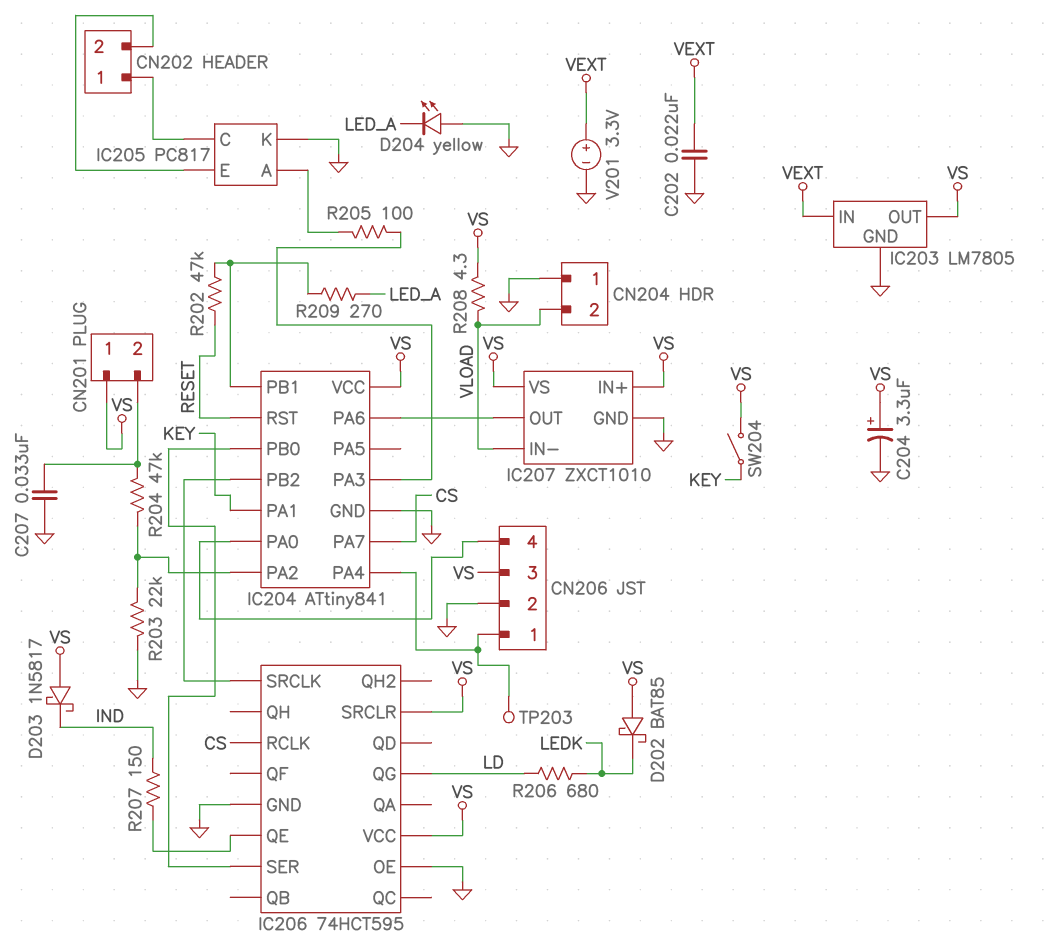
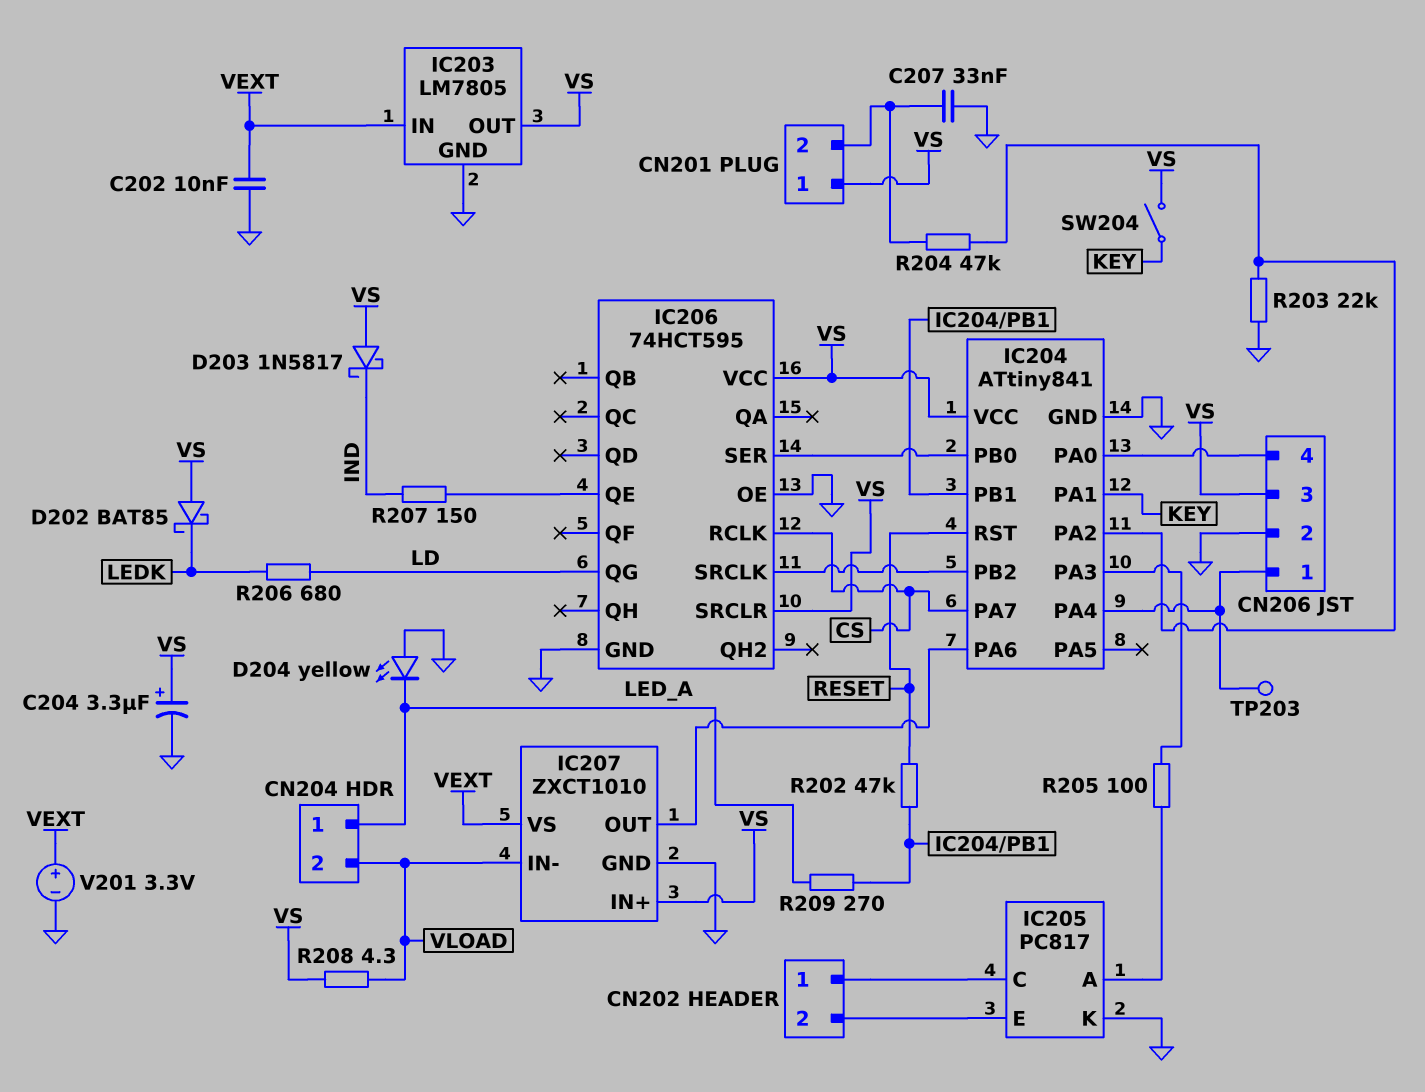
C202: 22nF (GND, VEXT) -> 10nF (GND, VEXT)
CN204 pin 1: GND -> LED_A
IC207 pin VS: VS -> VEXT

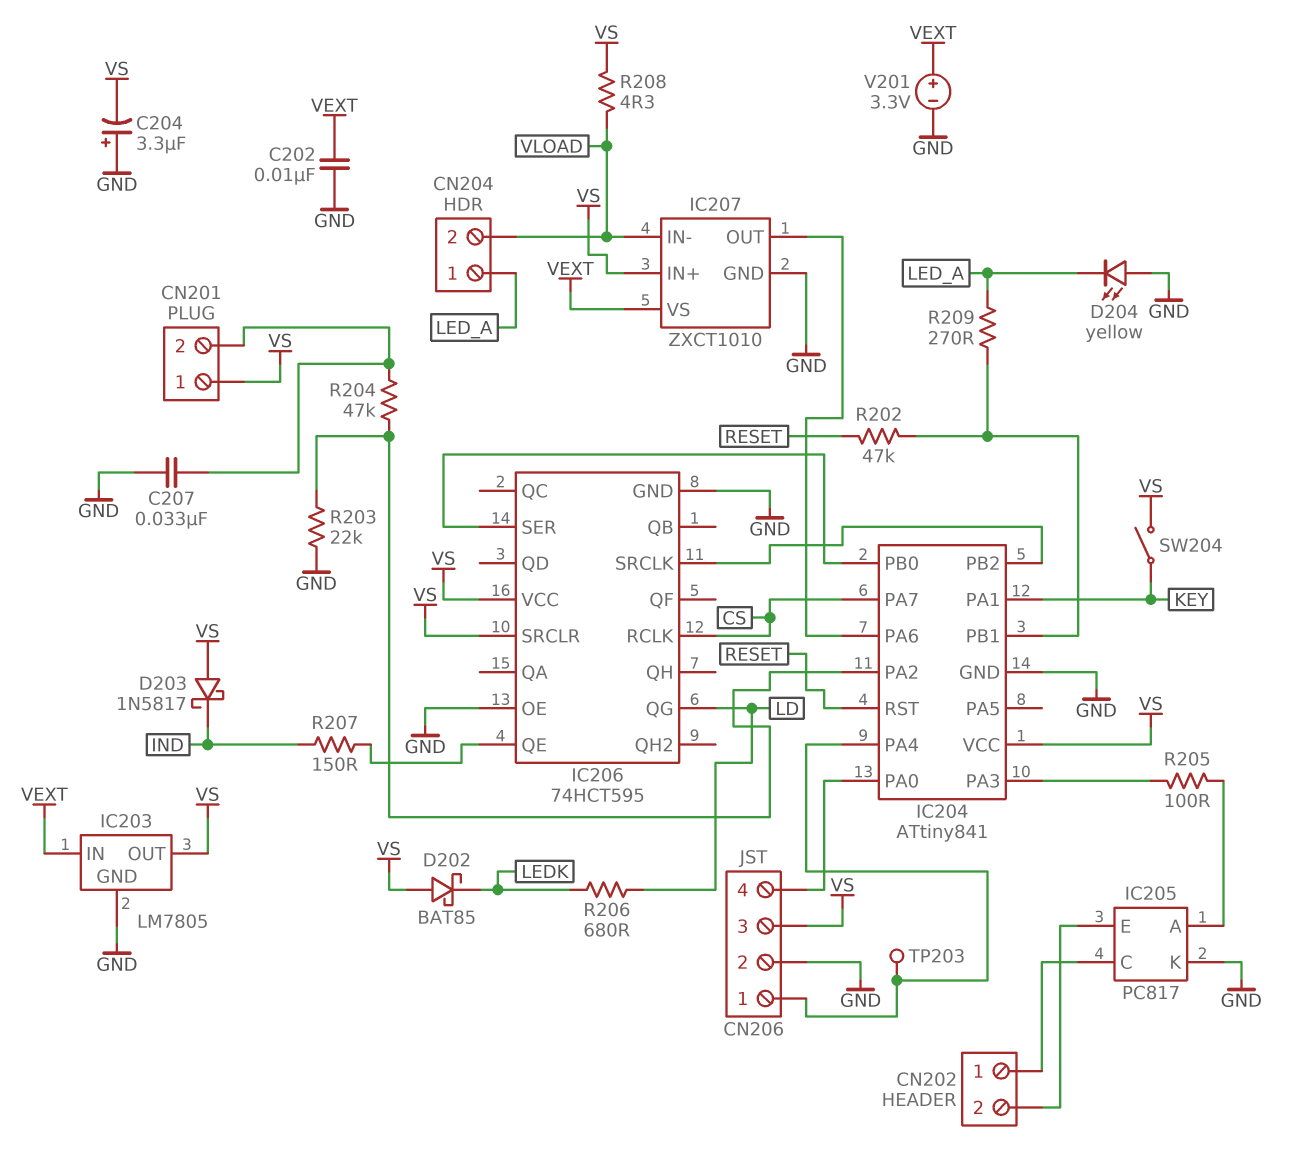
C204: 3.3uF (plus VS, minus GND) -> 3.3uF (plus GND, minus VS)

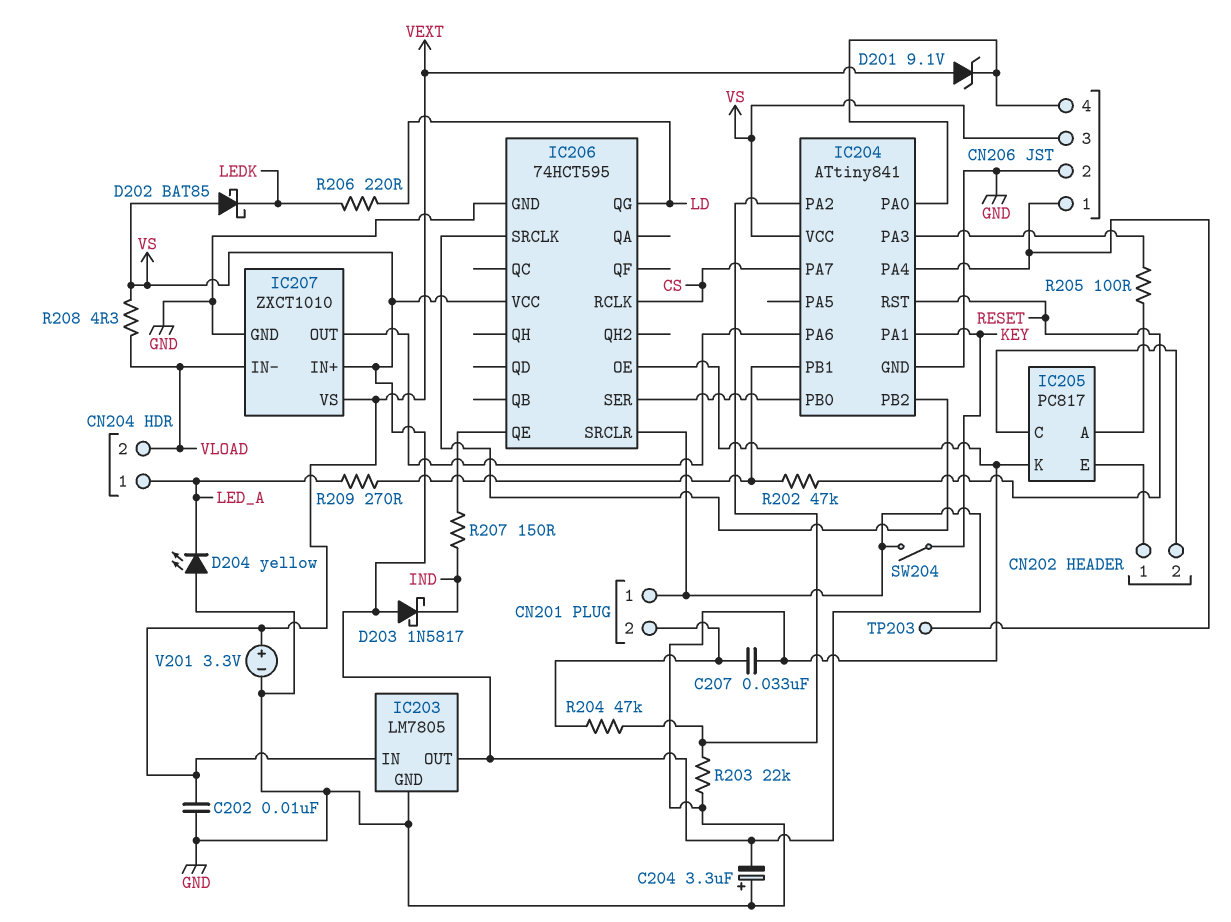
D201: none -> zener 9.1V (A VEXT, K CN206/4)
IC205 pin C: CN202/1 -> CN202/2
IC205 pin E: CN202/2 -> CN202/1
R206: 680 (LD, LEDK) -> 220 (LD, LEDK)

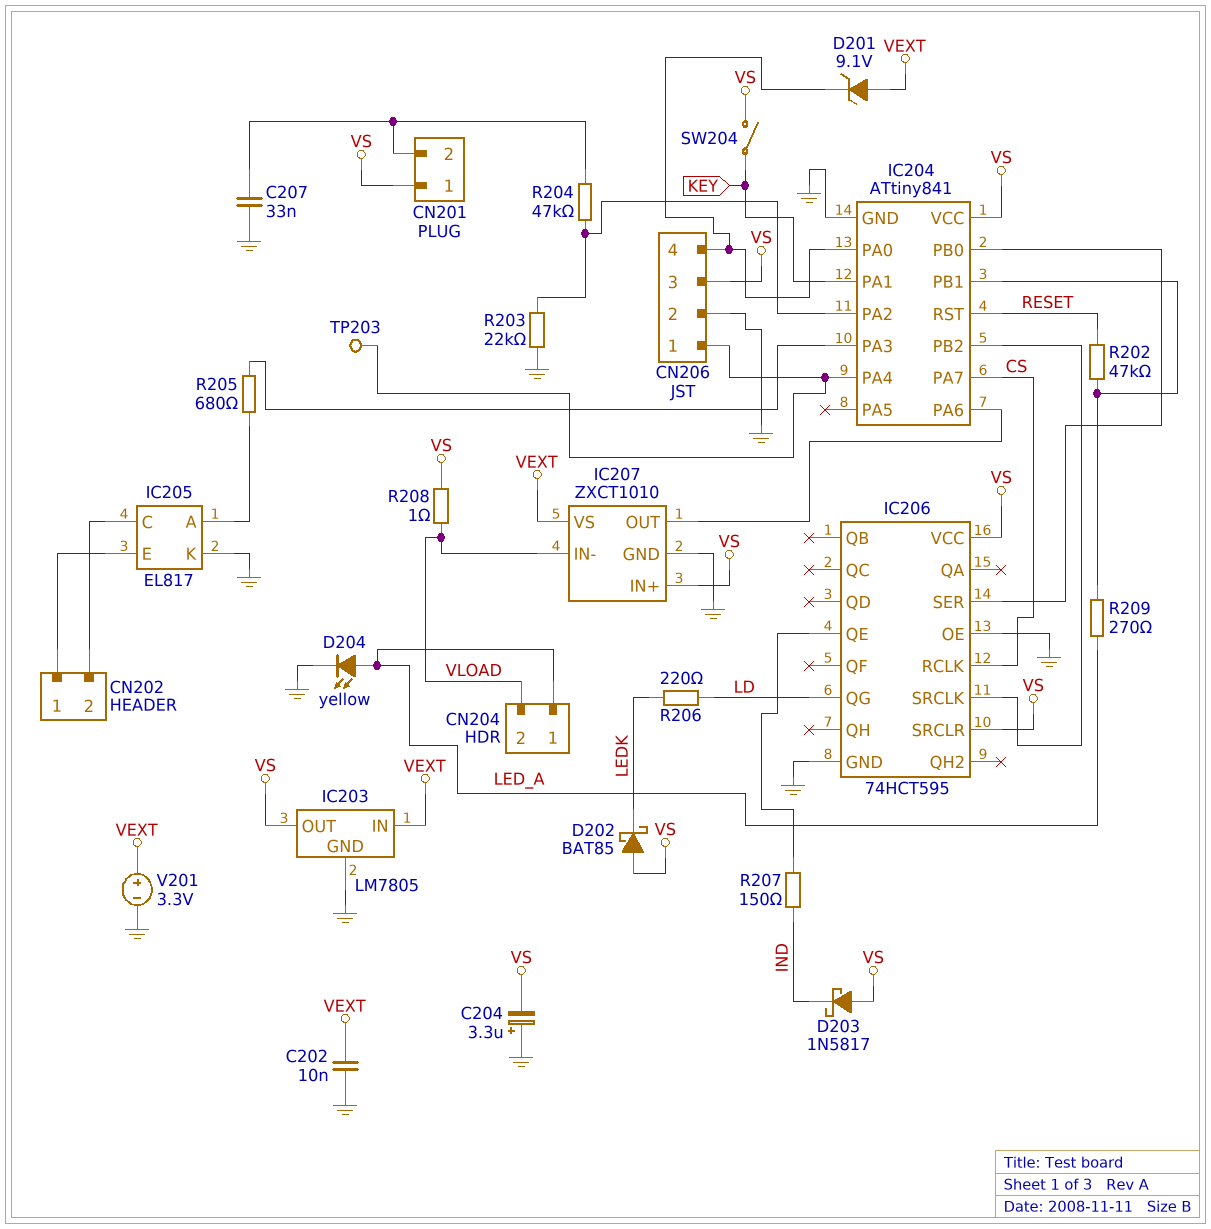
D204: LED yellow (A GND, K LED_A) -> LED yellow (A LED_A, K GND)
IC205: PC817 -> EL817
R205: 100 (IC204/PA3, IC205/A) -> 680 (IC204/PA3, IC205/A)
R208: 4.3 (VLOAD, VS) -> 1 (VLOAD, VS)

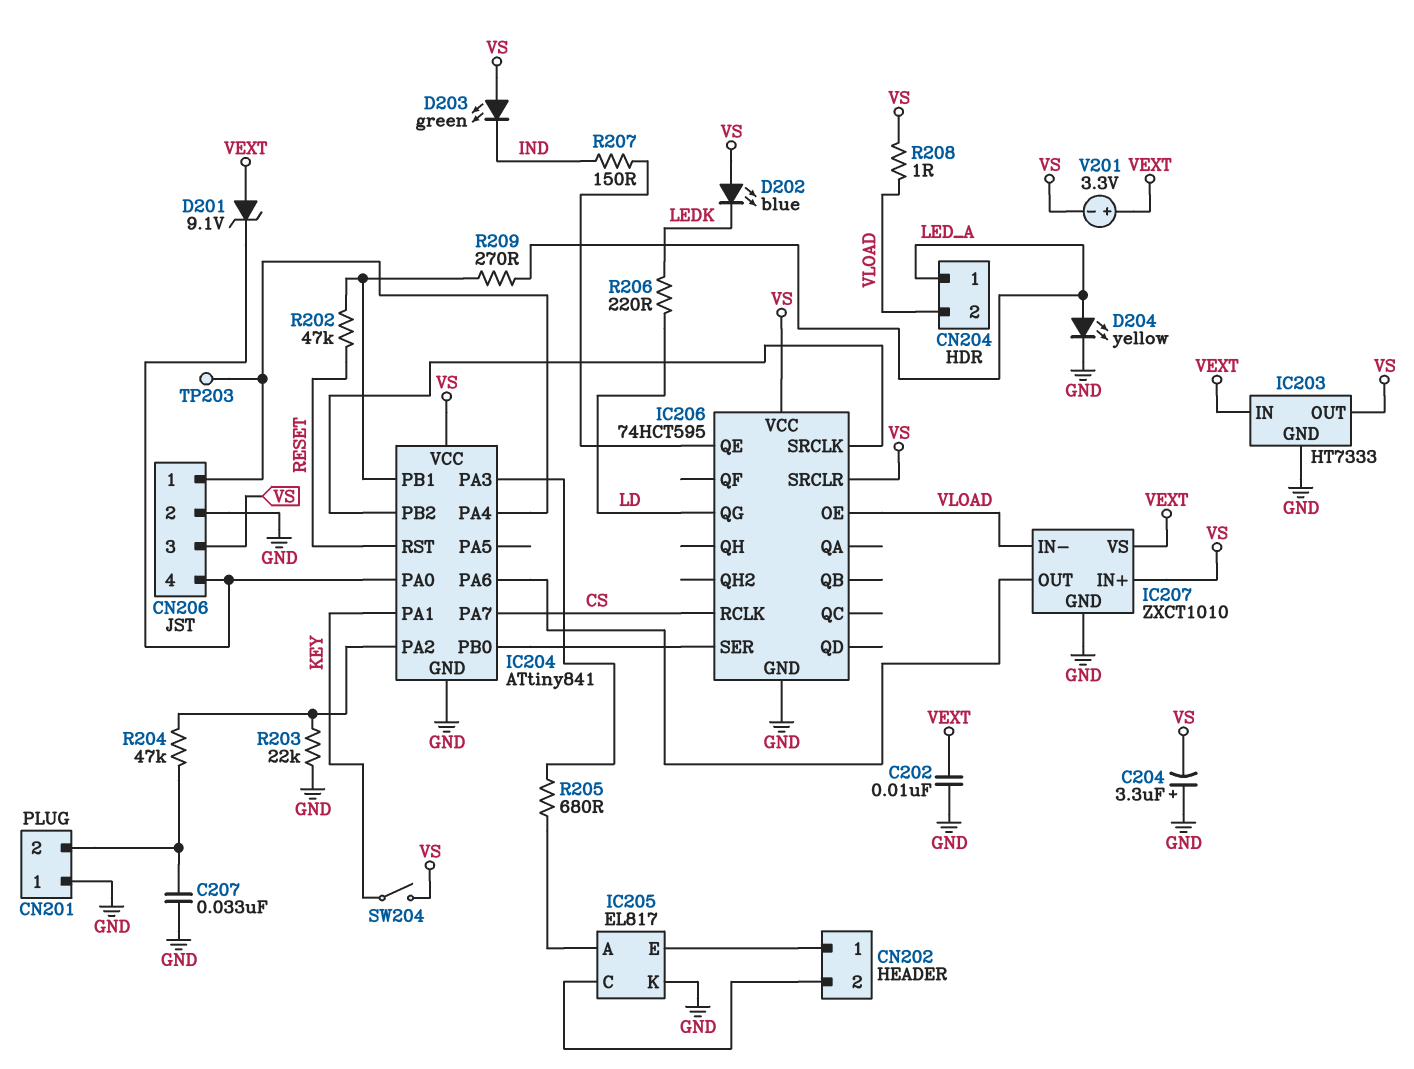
CN201 pin 1: VS -> GND
D202: schottky BAT85 (A VS, K LEDK) -> LED blue (A VS, K LEDK)
D203: schottky 1N5817 (A VS, K IND) -> LED green (A VS, K IND)
IC203: LM7805 -> HT7333
IC206 pin OE: GND -> VLOAD
V201: 3.3V (plus VEXT, minus GND) -> 3.3V (plus VEXT, minus VS)

